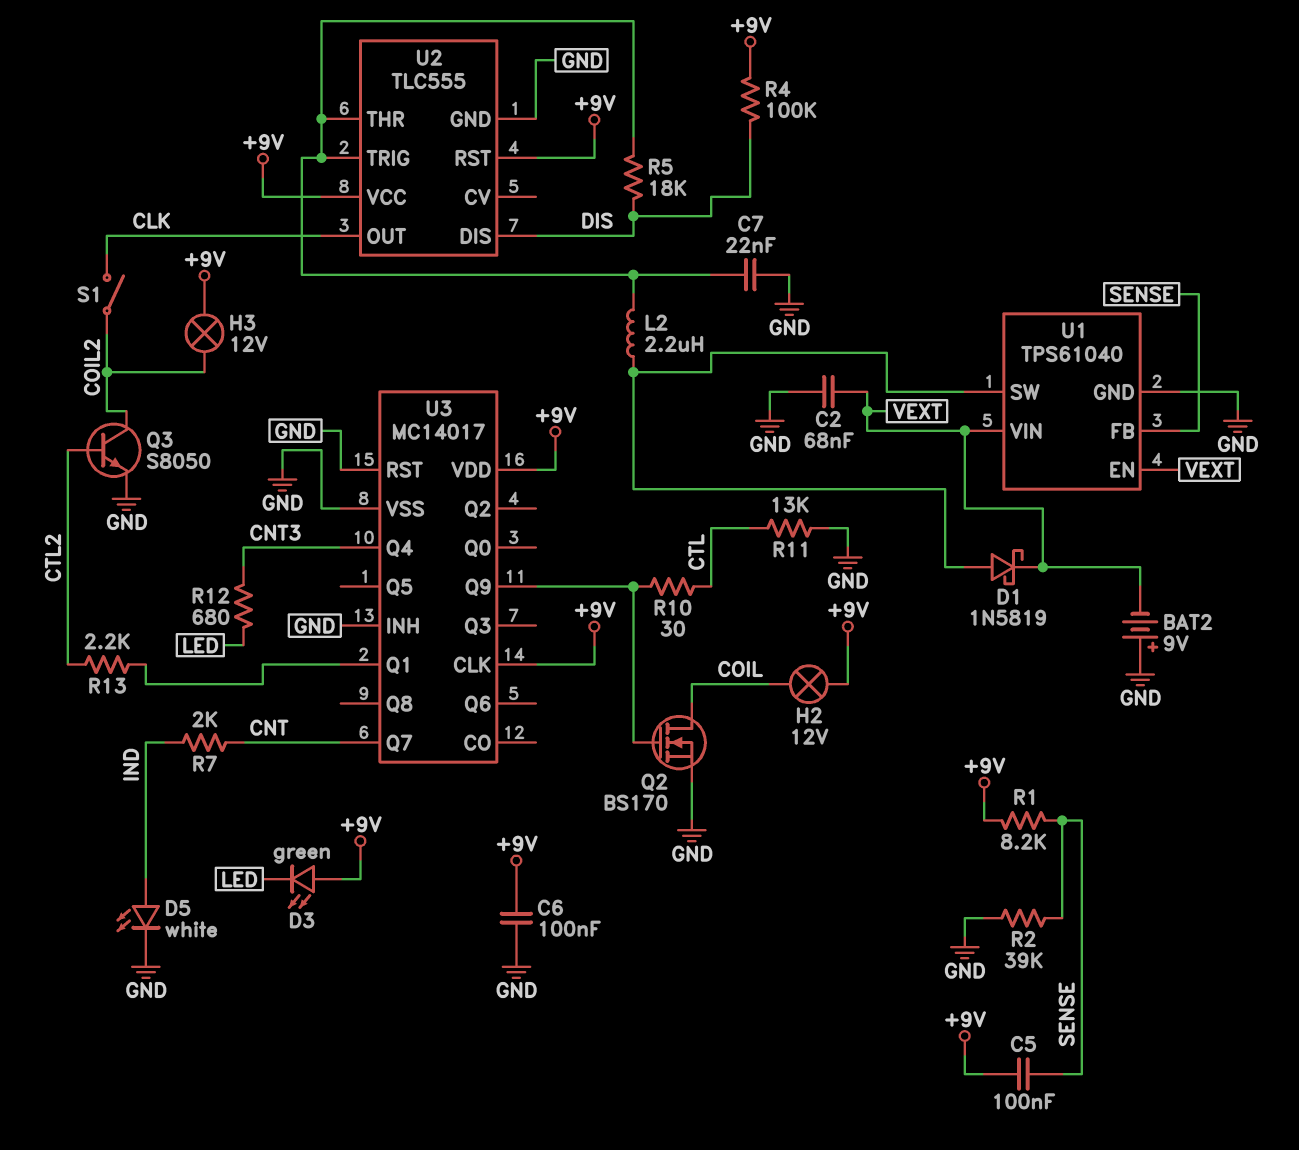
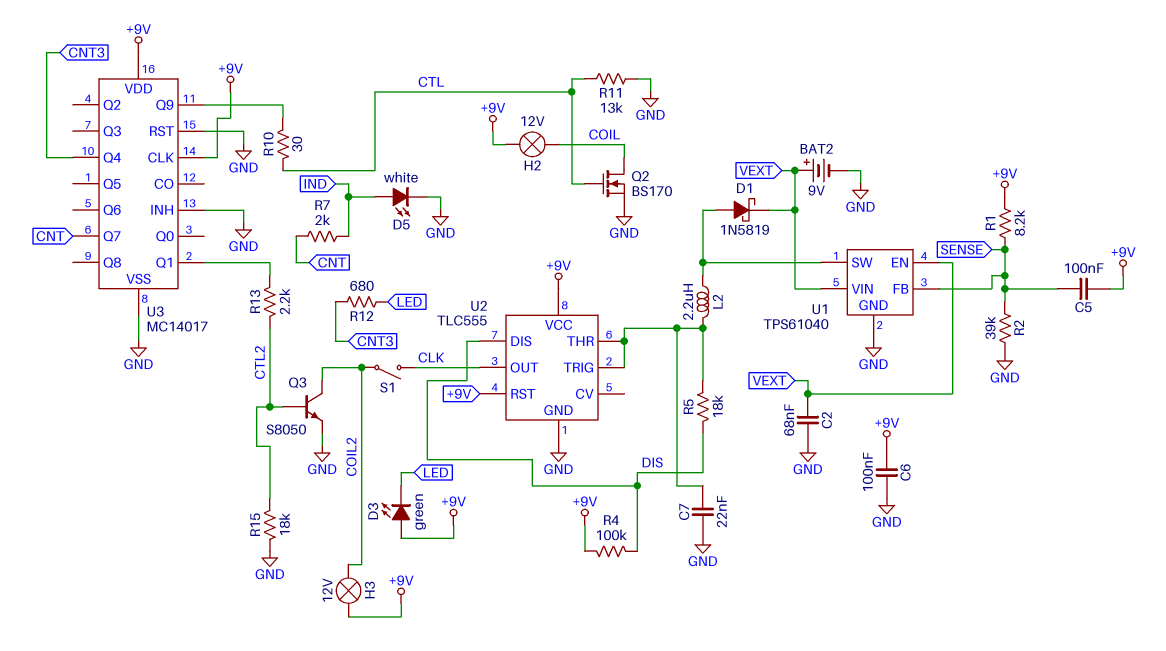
BAT2: 9V (plus GND, minus VEXT) -> 9V (plus VEXT, minus GND)
Q2: NMOS BS170 (G U3/Q9, D COIL, S GND) -> NMOS BS170 (G CTL, D COIL, S GND)
R15: none -> 18k (CTL2, GND)

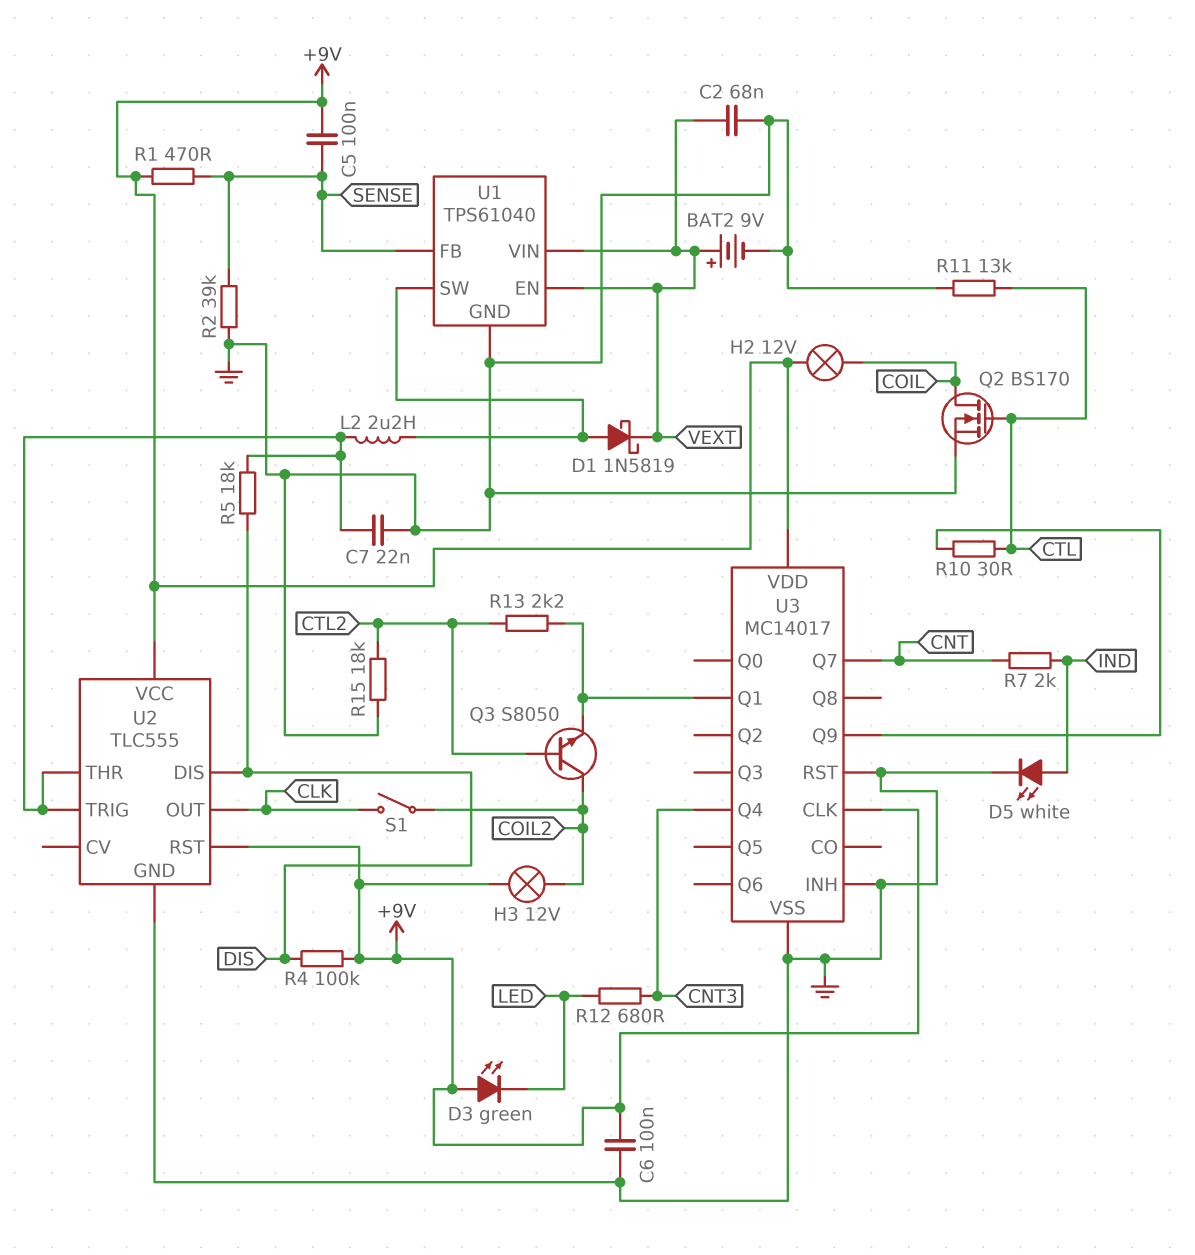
Q3: NPN S8050 (B CTL2, C COIL2, E GND) -> NPN S8050 (B CTL2, C COIL2, E U3/Q1)
R1: 8.2k (+9V, SENSE) -> 470 (+9V, SENSE)

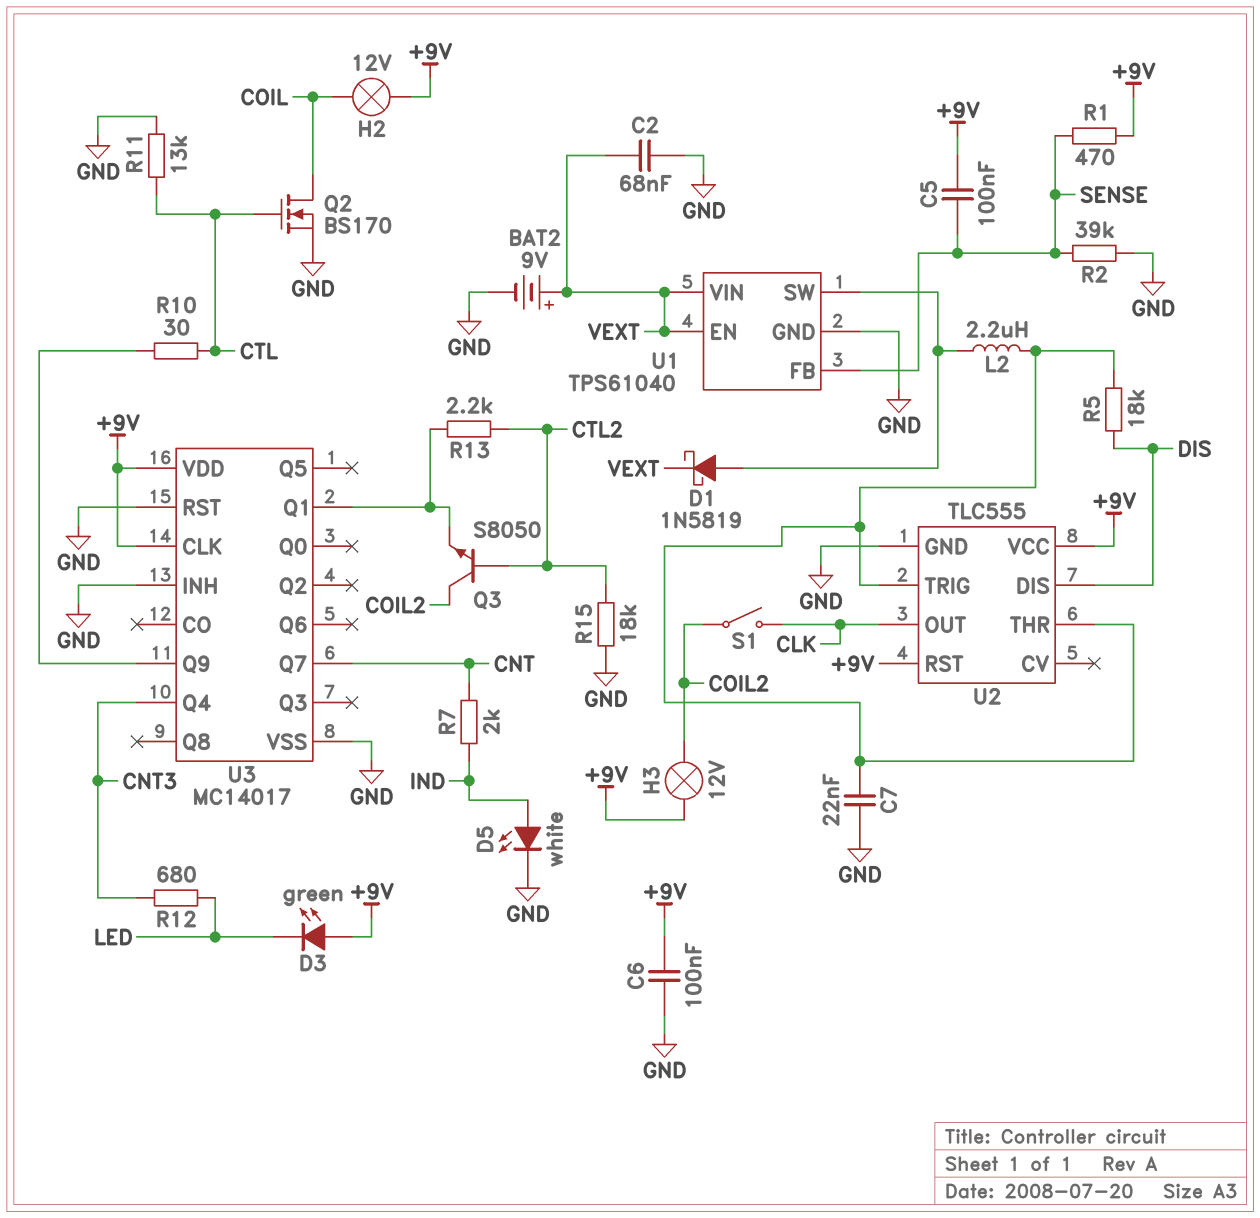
R4: 100k (+9V, DIS) -> none

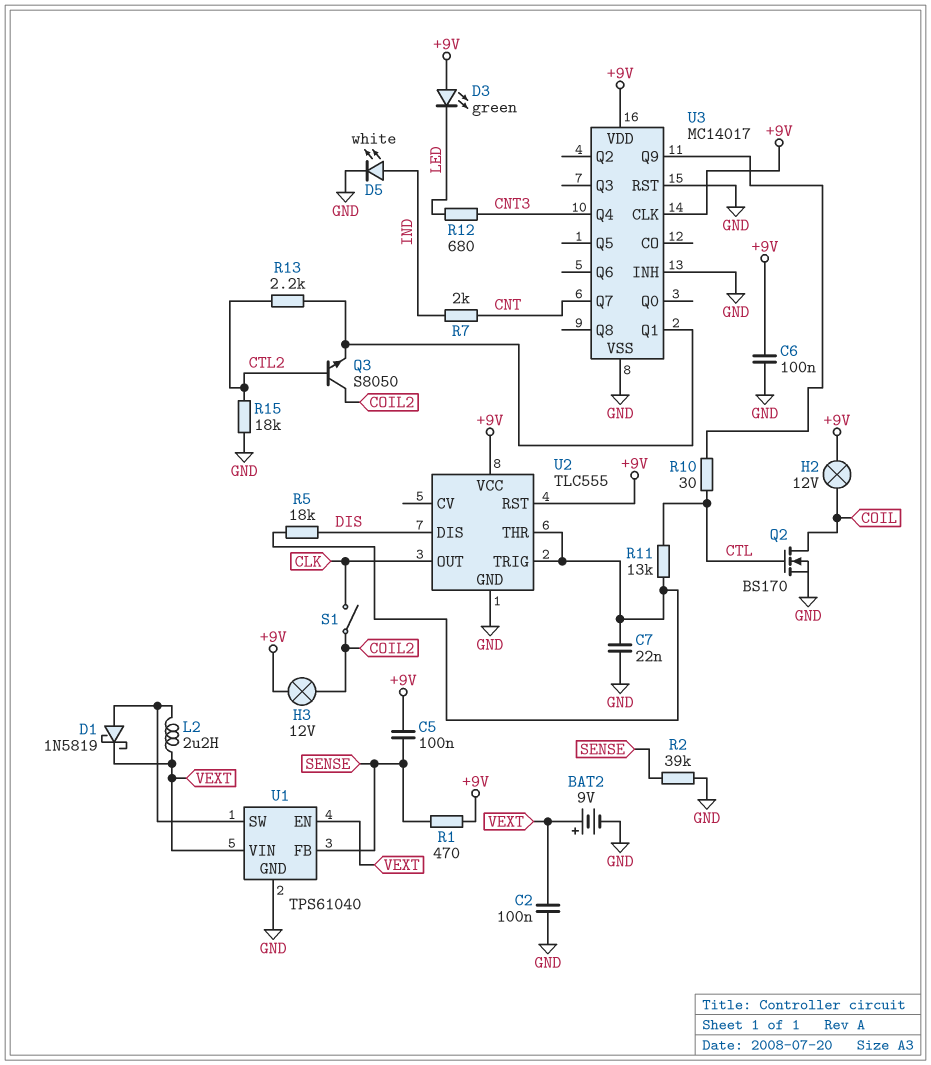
C2: 68nF (GND, VEXT) -> 100nF (GND, VEXT)
L2: 2.2uH (U1/SW, U2/THR) -> 2.2uH (U1/SW, VEXT)
R11: 13k (CTL, GND) -> 13k (CTL, U2/THR)

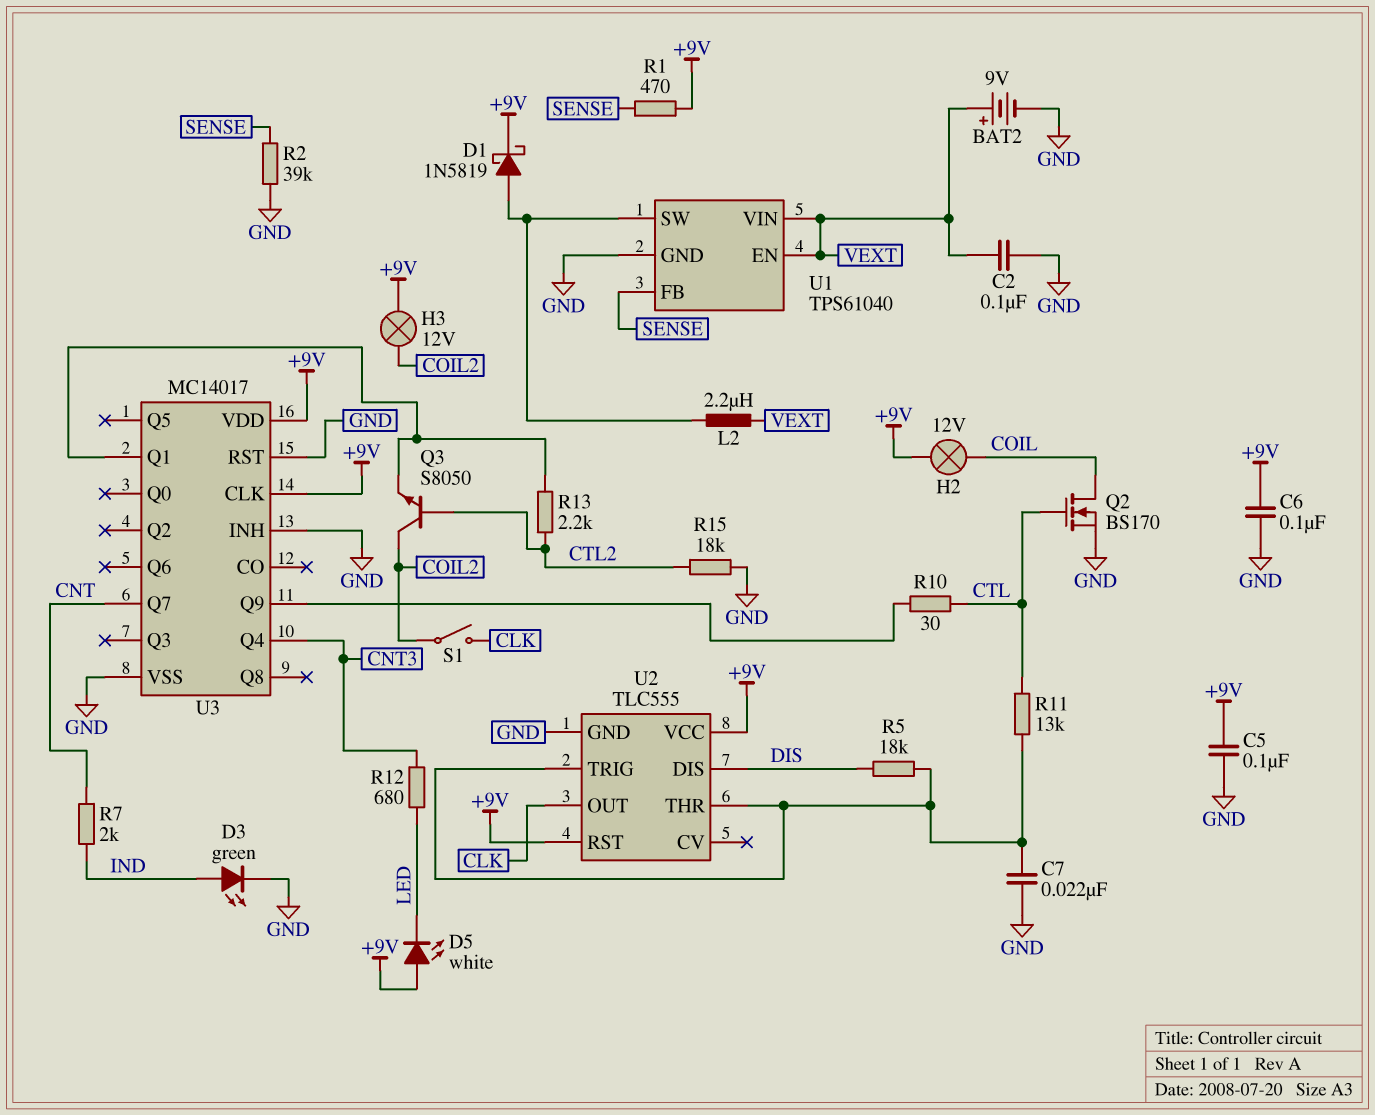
C5: 100nF (+9V, SENSE) -> 100nF (+9V, GND)
D1: schottky 1N5819 (A U1/SW, K VEXT) -> schottky 1N5819 (A U1/SW, K +9V)
D3: LED green (A +9V, K LED) -> LED green (A IND, K GND)
D5: LED white (A IND, K GND) -> LED white (A +9V, K LED)

